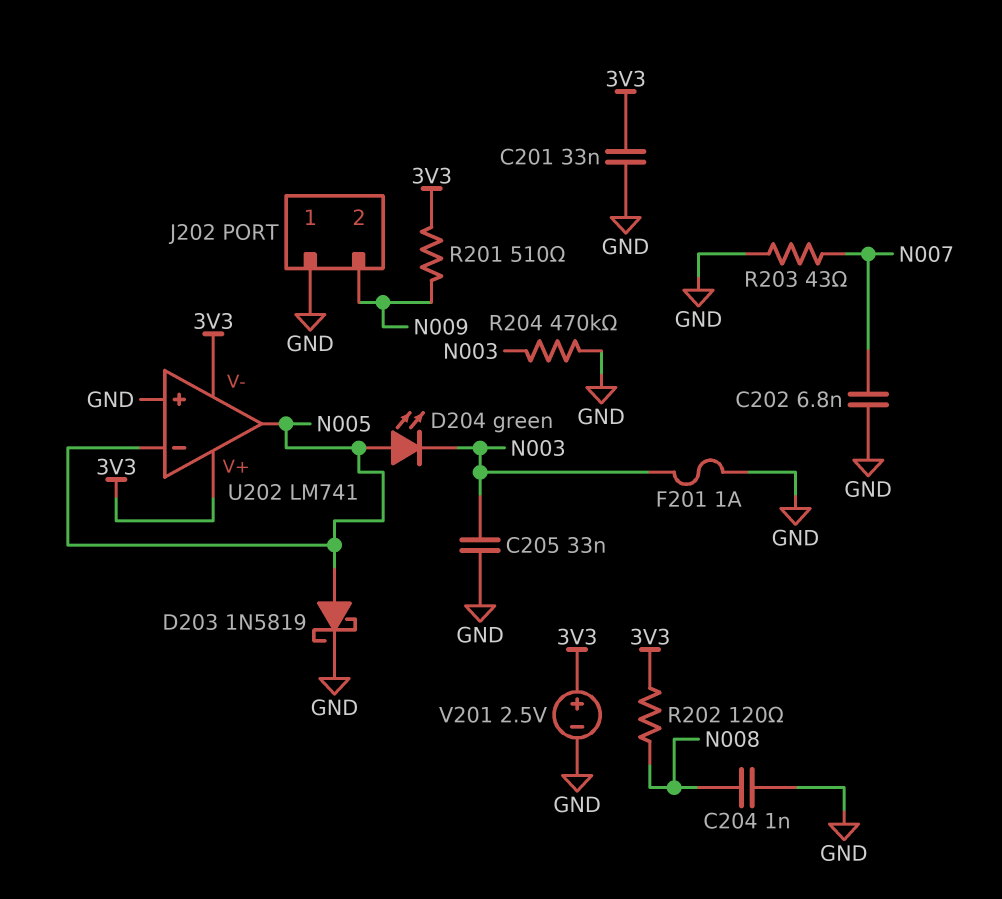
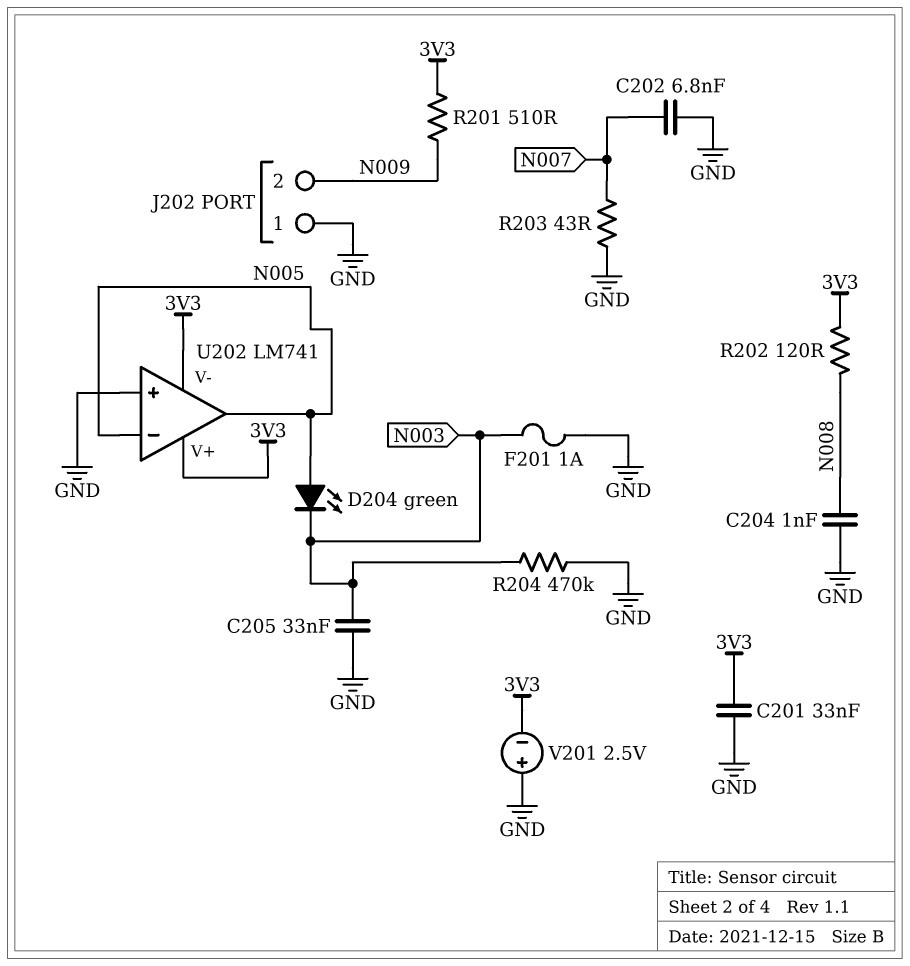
D203: schottky 1N5819 (A N005, K GND) -> none
V201: 2.5V (plus 3V3, minus GND) -> 2.5V (plus GND, minus 3V3)

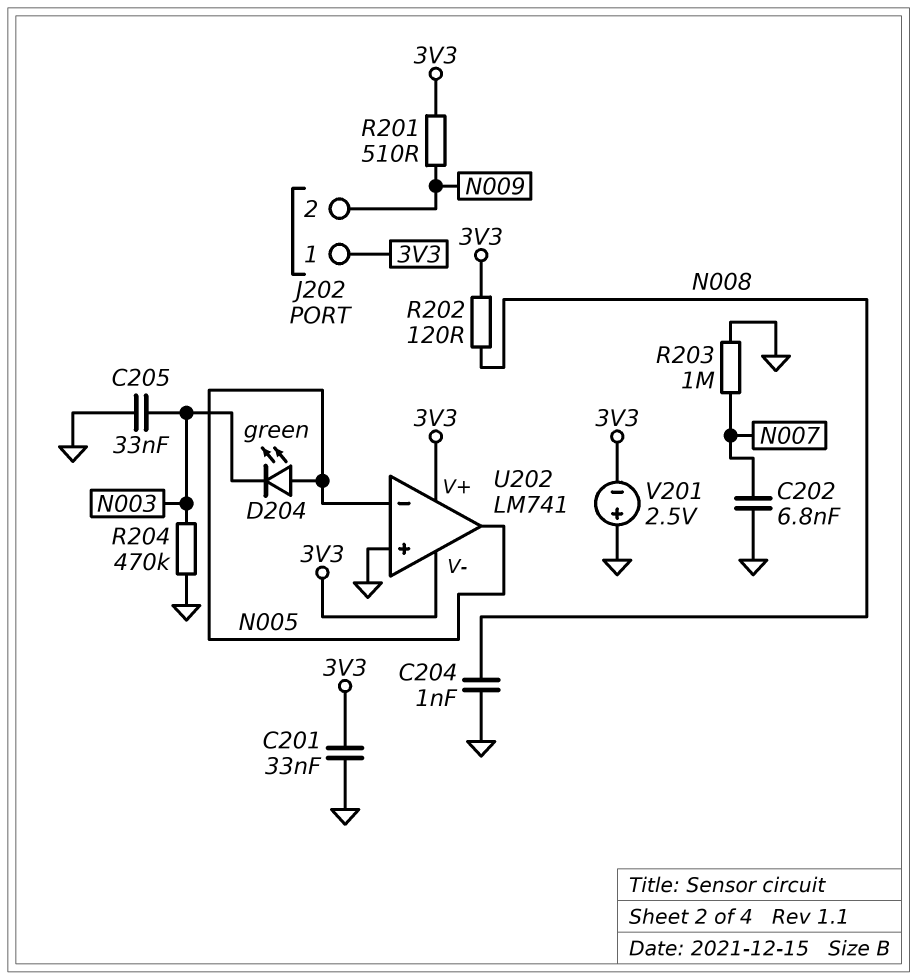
F201: 1A (GND, N003) -> none
J202 pin 1: GND -> 3V3
R203: 43 (GND, N007) -> 1M (GND, N007)

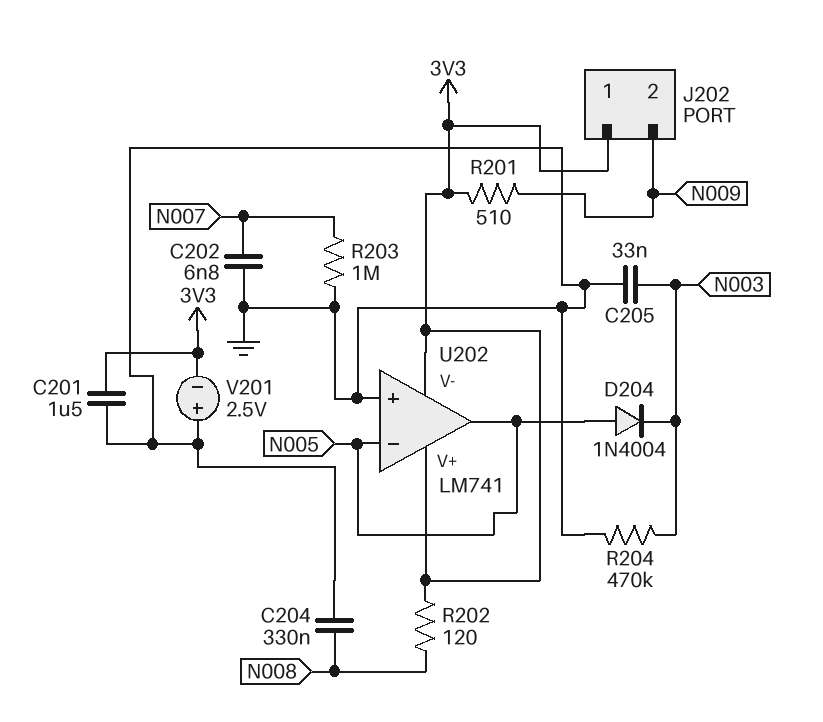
C201: 33nF (3V3, GND) -> 1.5uF (3V3, GND)
C204: 1nF (GND, N008) -> 330nF (GND, N008)
D204: LED green (A N005, K N003) -> diode 1N4004 (A N005, K N003)

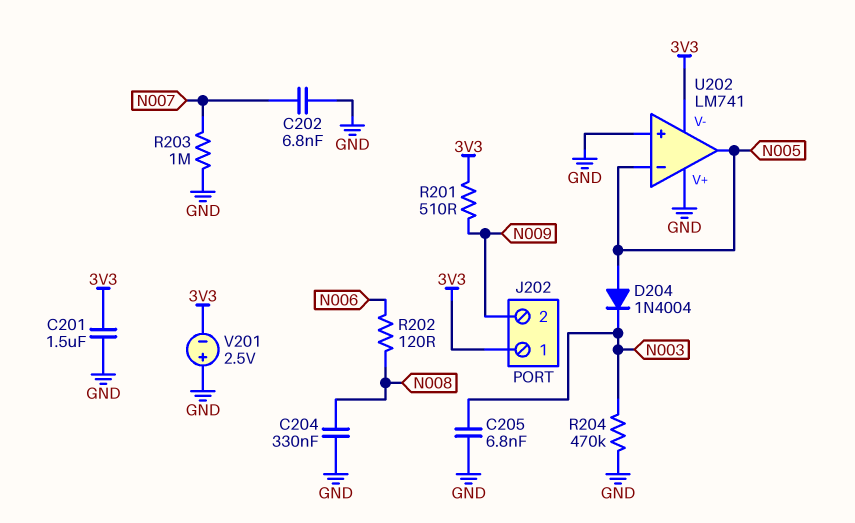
C205: 33nF (GND, N003) -> 6.8nF (GND, N003)
R202: 120 (3V3, N008) -> 120 (N006, N008)
U202 pin V+: 3V3 -> GND

